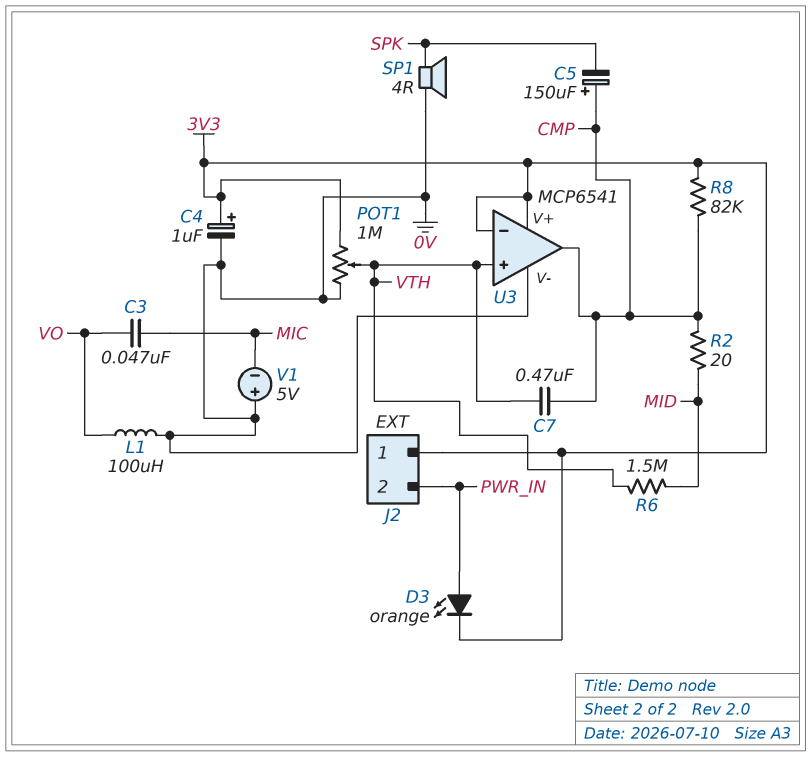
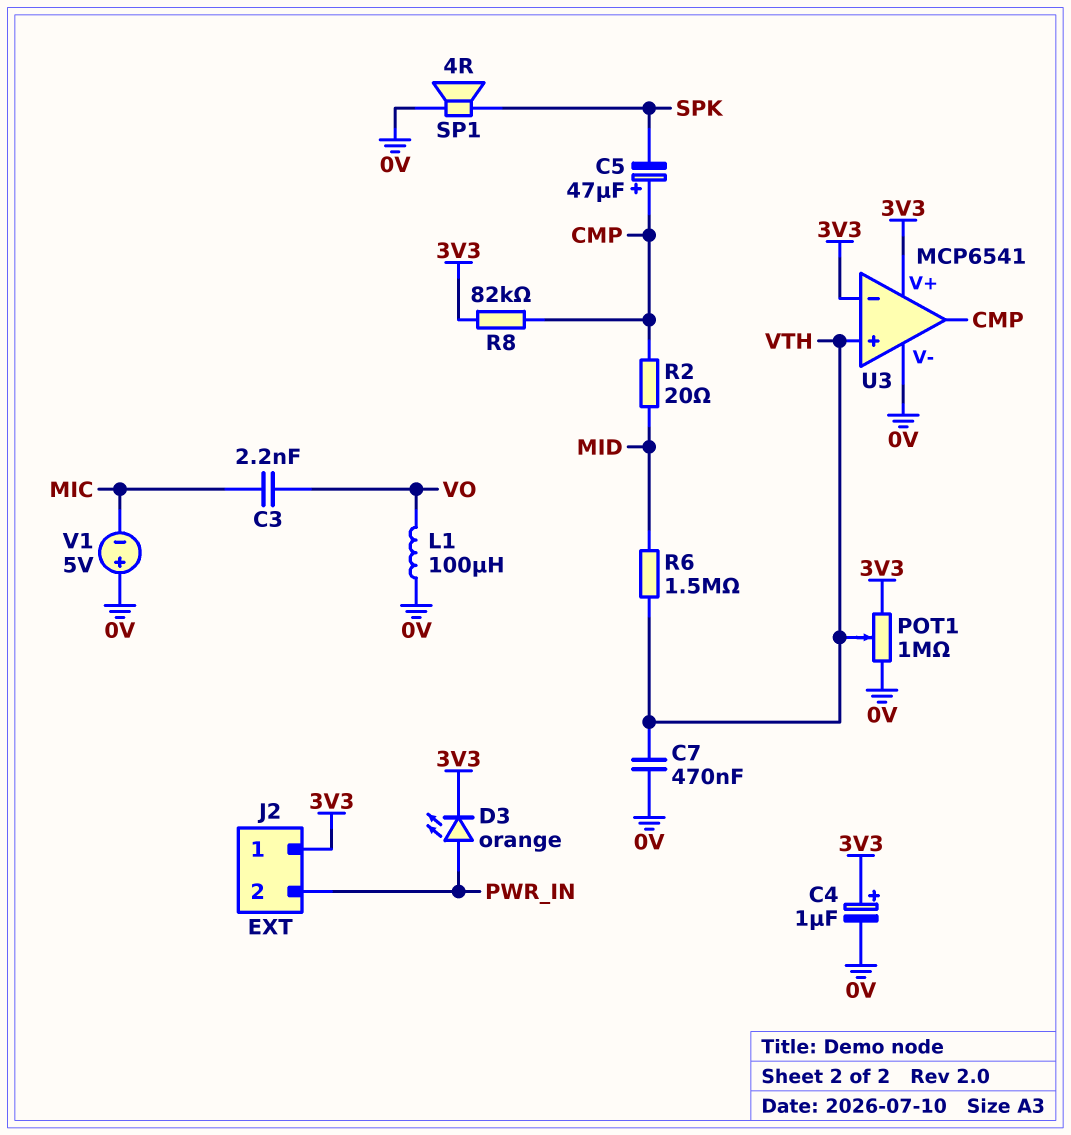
C3: 47nF (MIC, VO) -> 2.2nF (MIC, VO)
C5: 150uF (plus CMP, minus SPK) -> 47uF (plus CMP, minus SPK)
C7: 470nF (CMP, VTH) -> 470nF (0V, VTH)

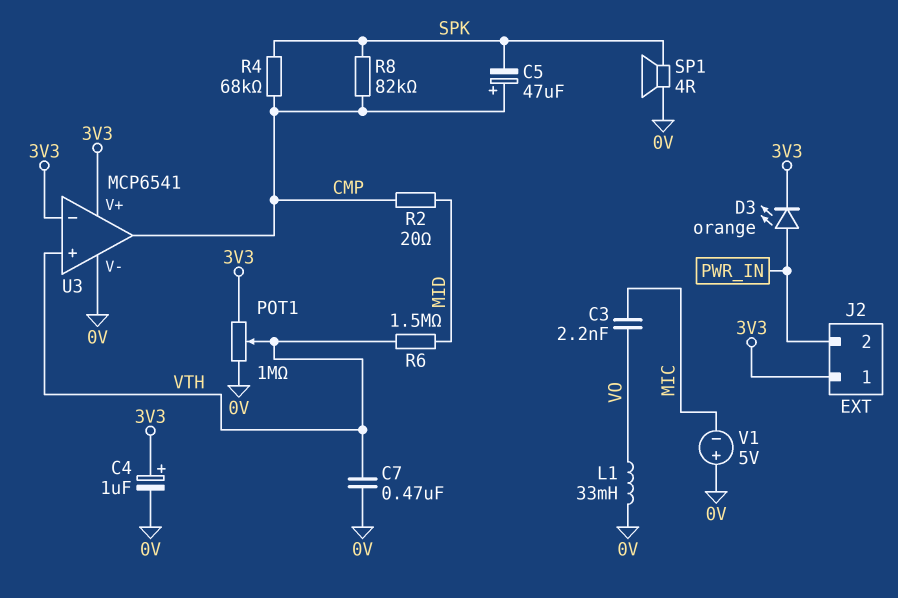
L1: 100uH (0V, VO) -> 33mH (0V, VO)
R4: none -> 68k (CMP, SPK)
R8: 82k (3V3, CMP) -> 82k (CMP, SPK)

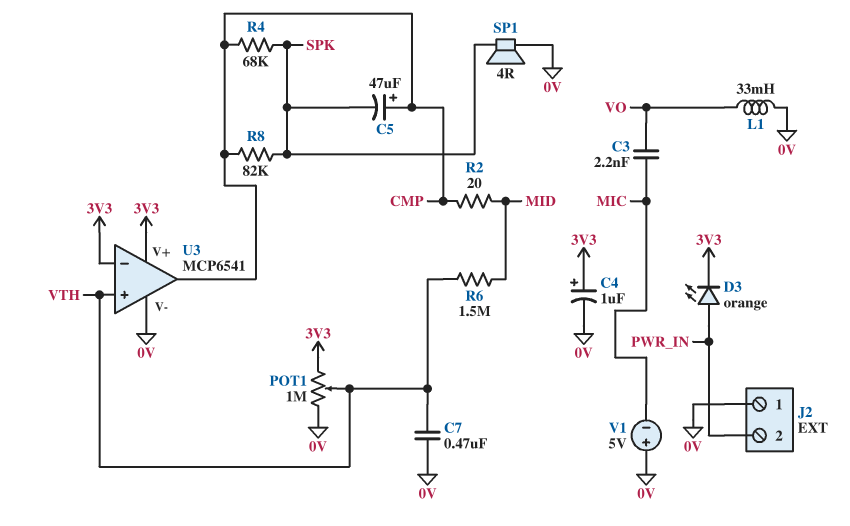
J2 pin 1: 3V3 -> 0V

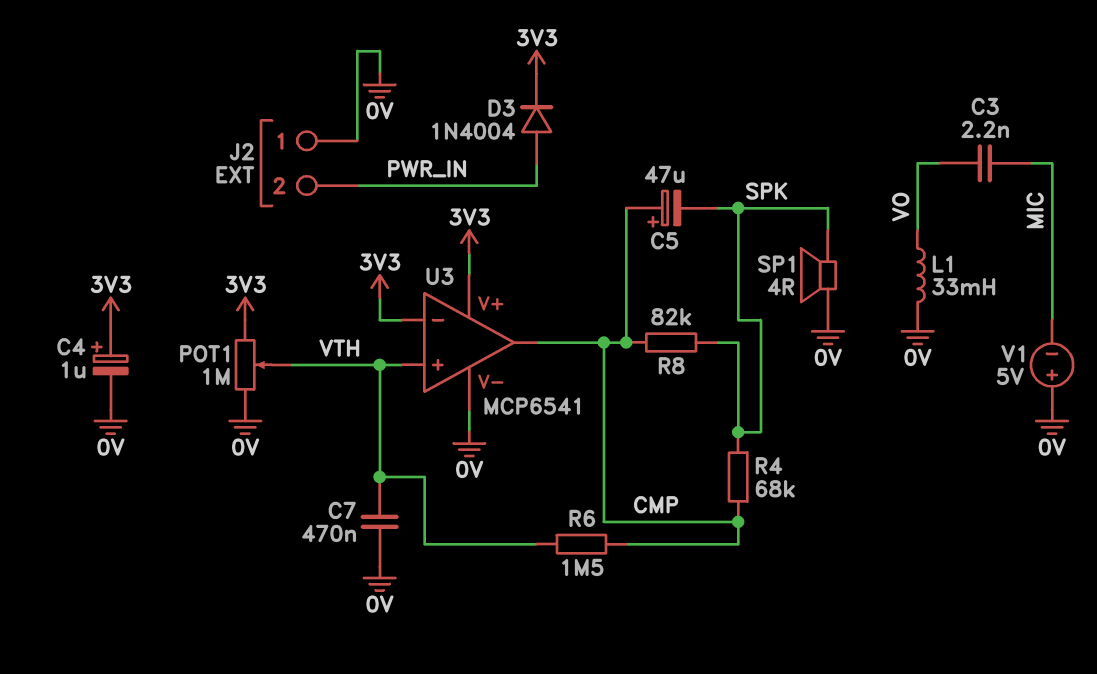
D3: LED orange (A PWR_IN, K 3V3) -> diode 1N4004 (A PWR_IN, K 3V3)
R2: 20 (CMP, MID) -> none
R6: 1.5M (MID, VTH) -> 1.5M (CMP, VTH)

